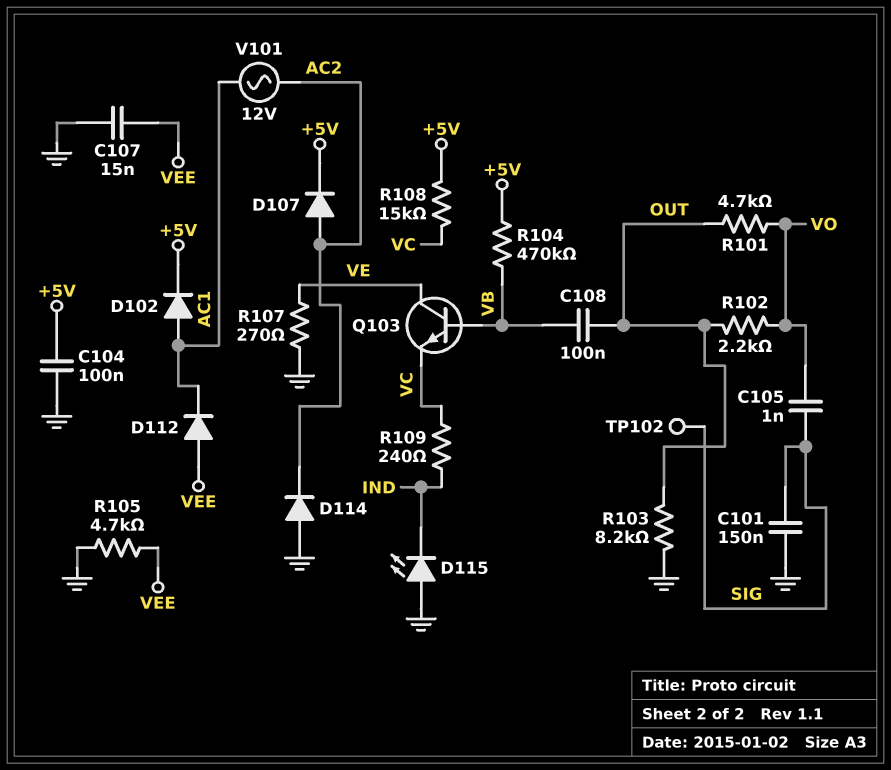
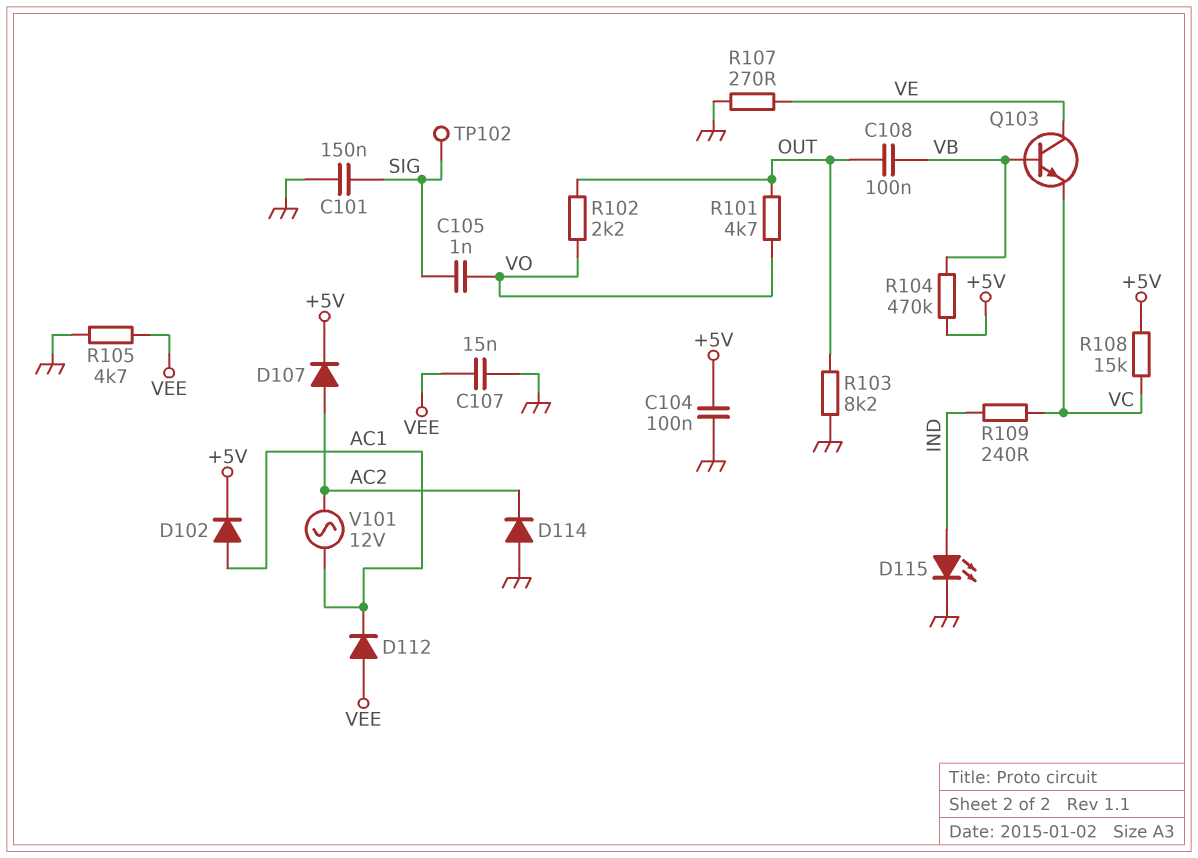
D115: LED (A GND, K IND) -> LED (A IND, K GND)

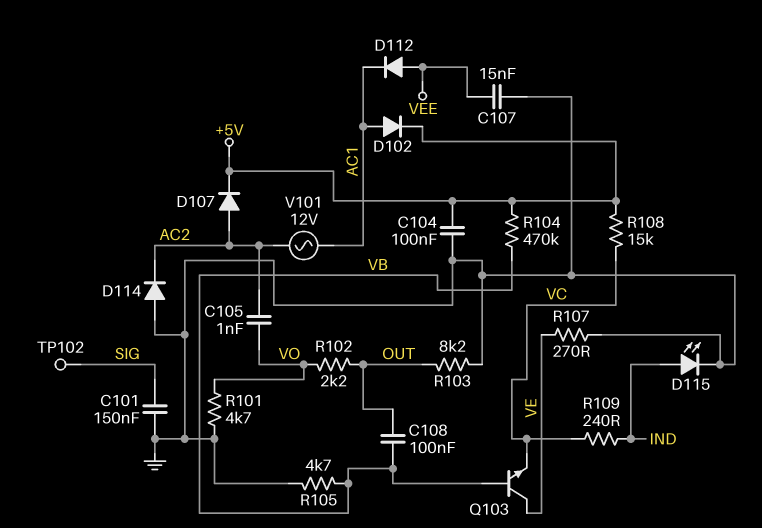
C105: 1nF (SIG, VO) -> 1nF (AC2, VO)
R101: 4.7k (OUT, VO) -> 4.7k (GND, VO)
R105: 4.7k (GND, VEE) -> 4.7k (GND, VB)

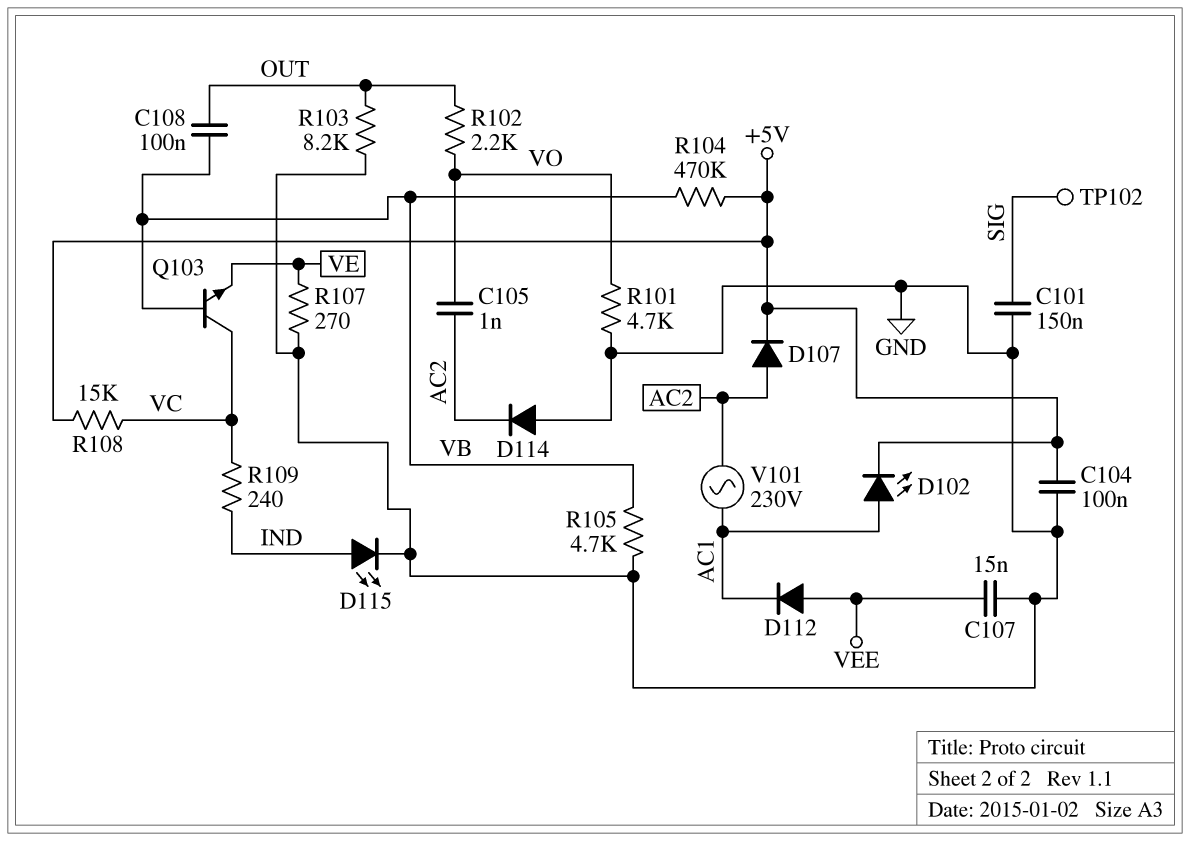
D102: diode (A AC1, K +5V) -> LED (A AC1, K +5V)
Q103: NPN (B VB, C VE, E VC) -> NPN (B VB, C VC, E VE)
V101: AC 12V (AC1, AC2) -> AC 230V (AC1, AC2)

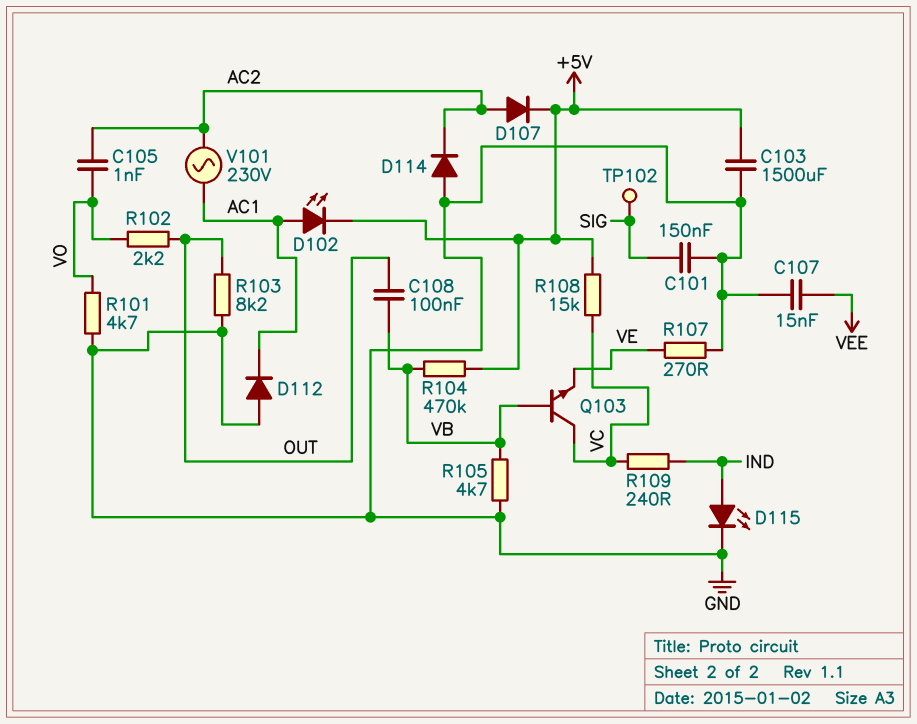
C103: none -> 1500uF (+5V, GND)
C104: 100nF (+5V, GND) -> none
D112: diode (A VEE, K AC1) -> diode (A GND, K AC1)

